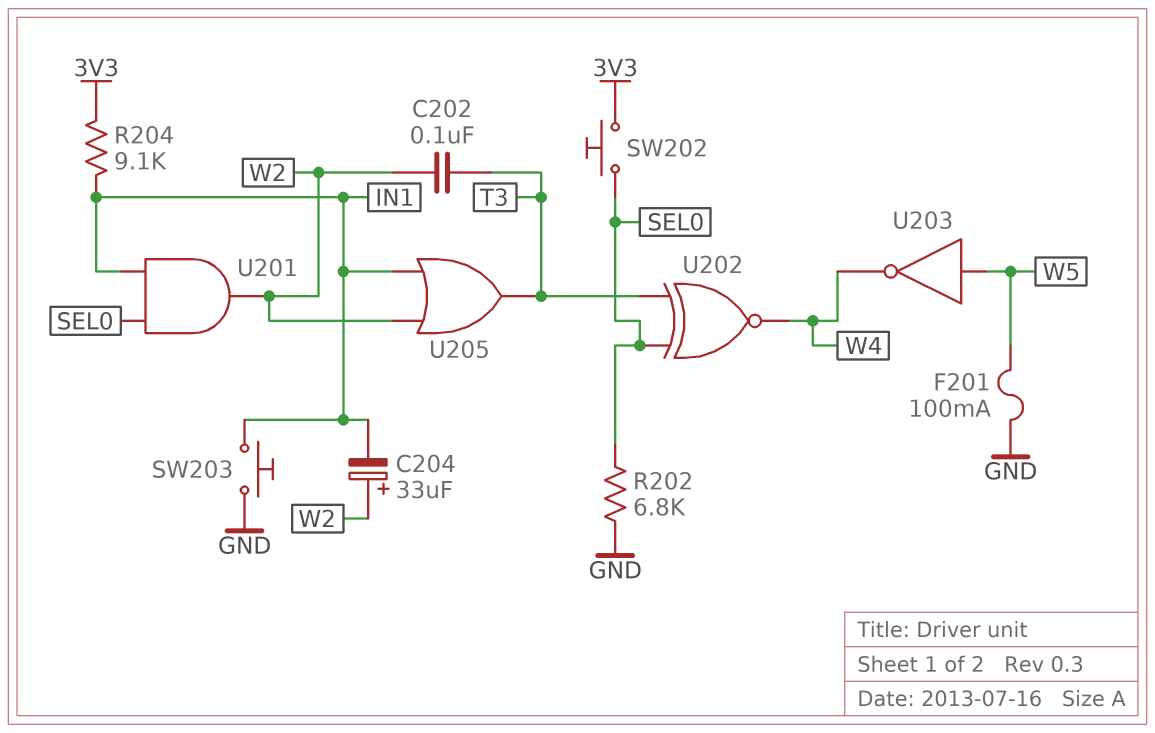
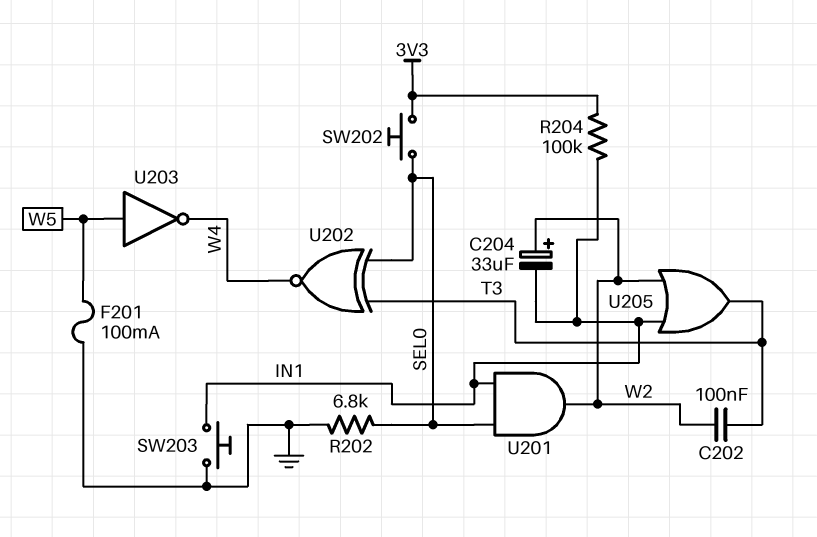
R204: 9.1k (3V3, IN1) -> 100k (3V3, IN1)

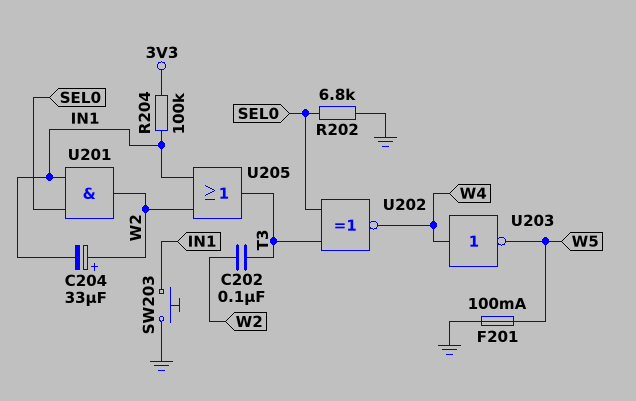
SW202: button (3V3, SEL0) -> none
U203: NOT (in W5, out W4) -> NOT (in W4, out W5)

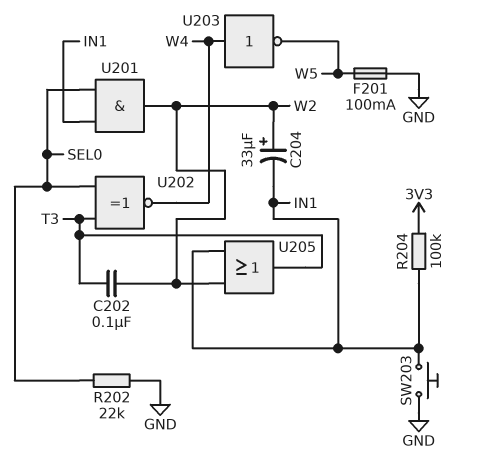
R202: 6.8k (GND, SEL0) -> 22k (GND, SEL0)

